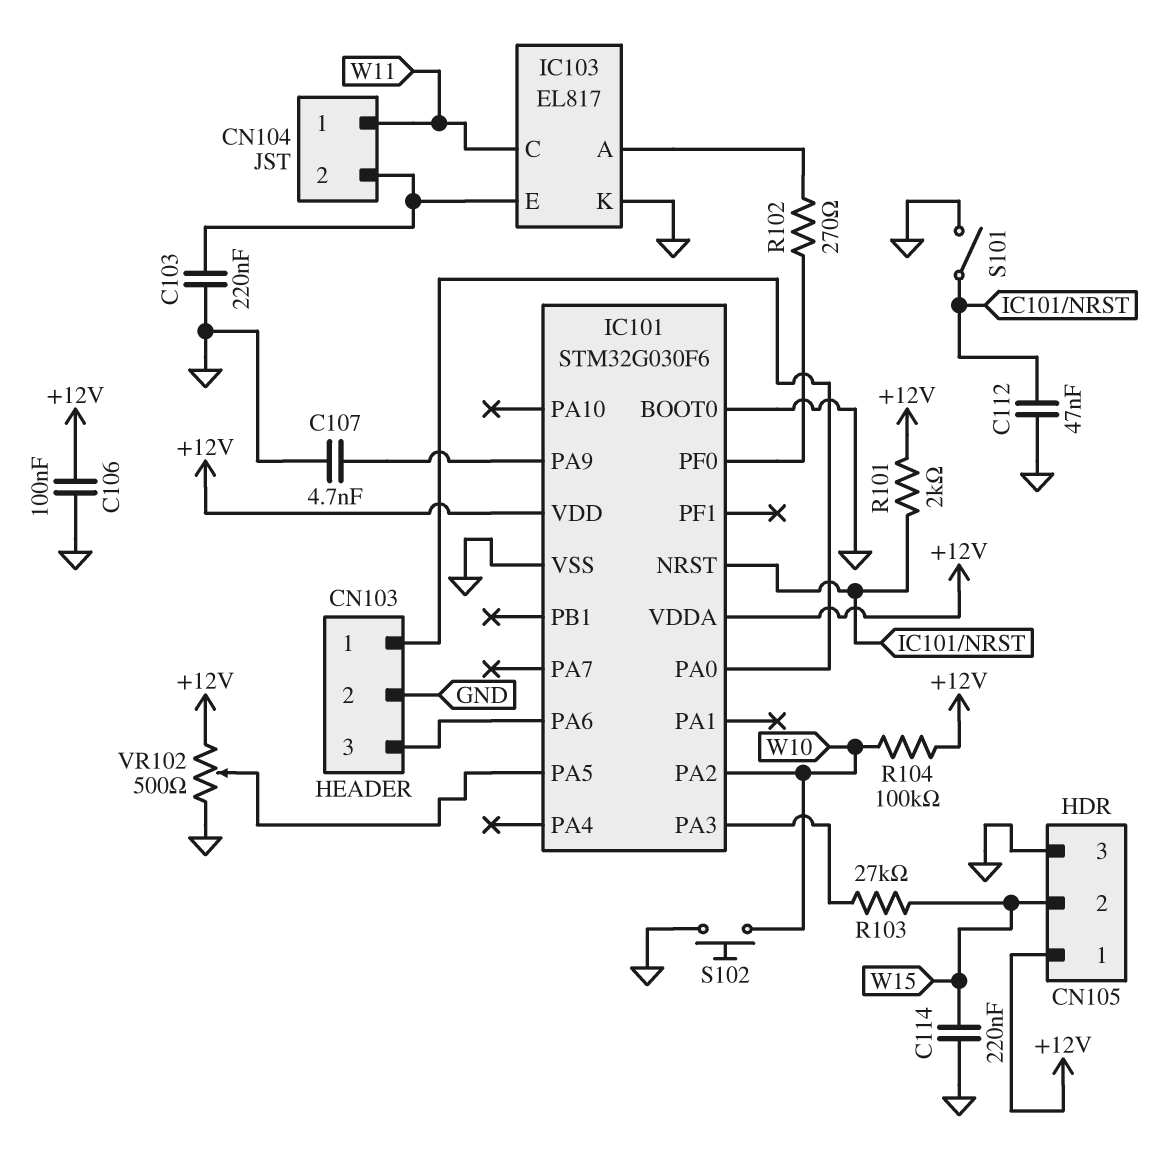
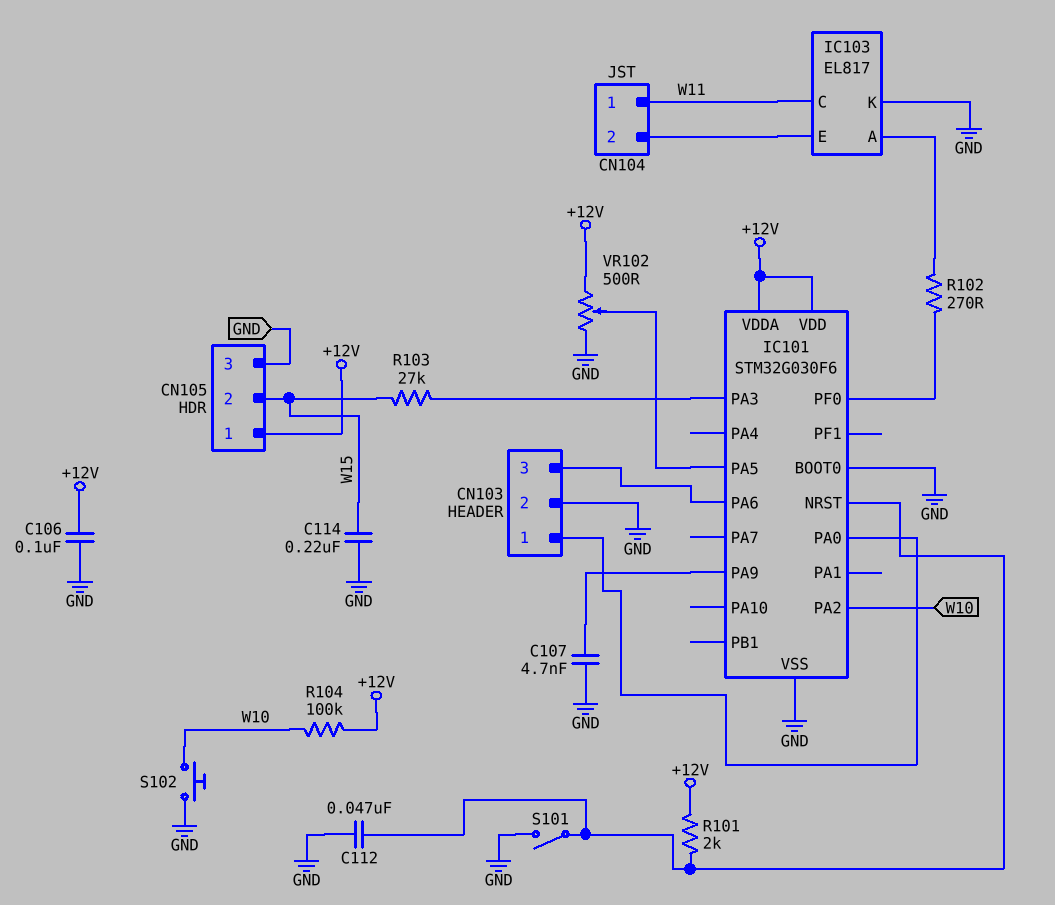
C103: 220nF (CN104/2, GND) -> none

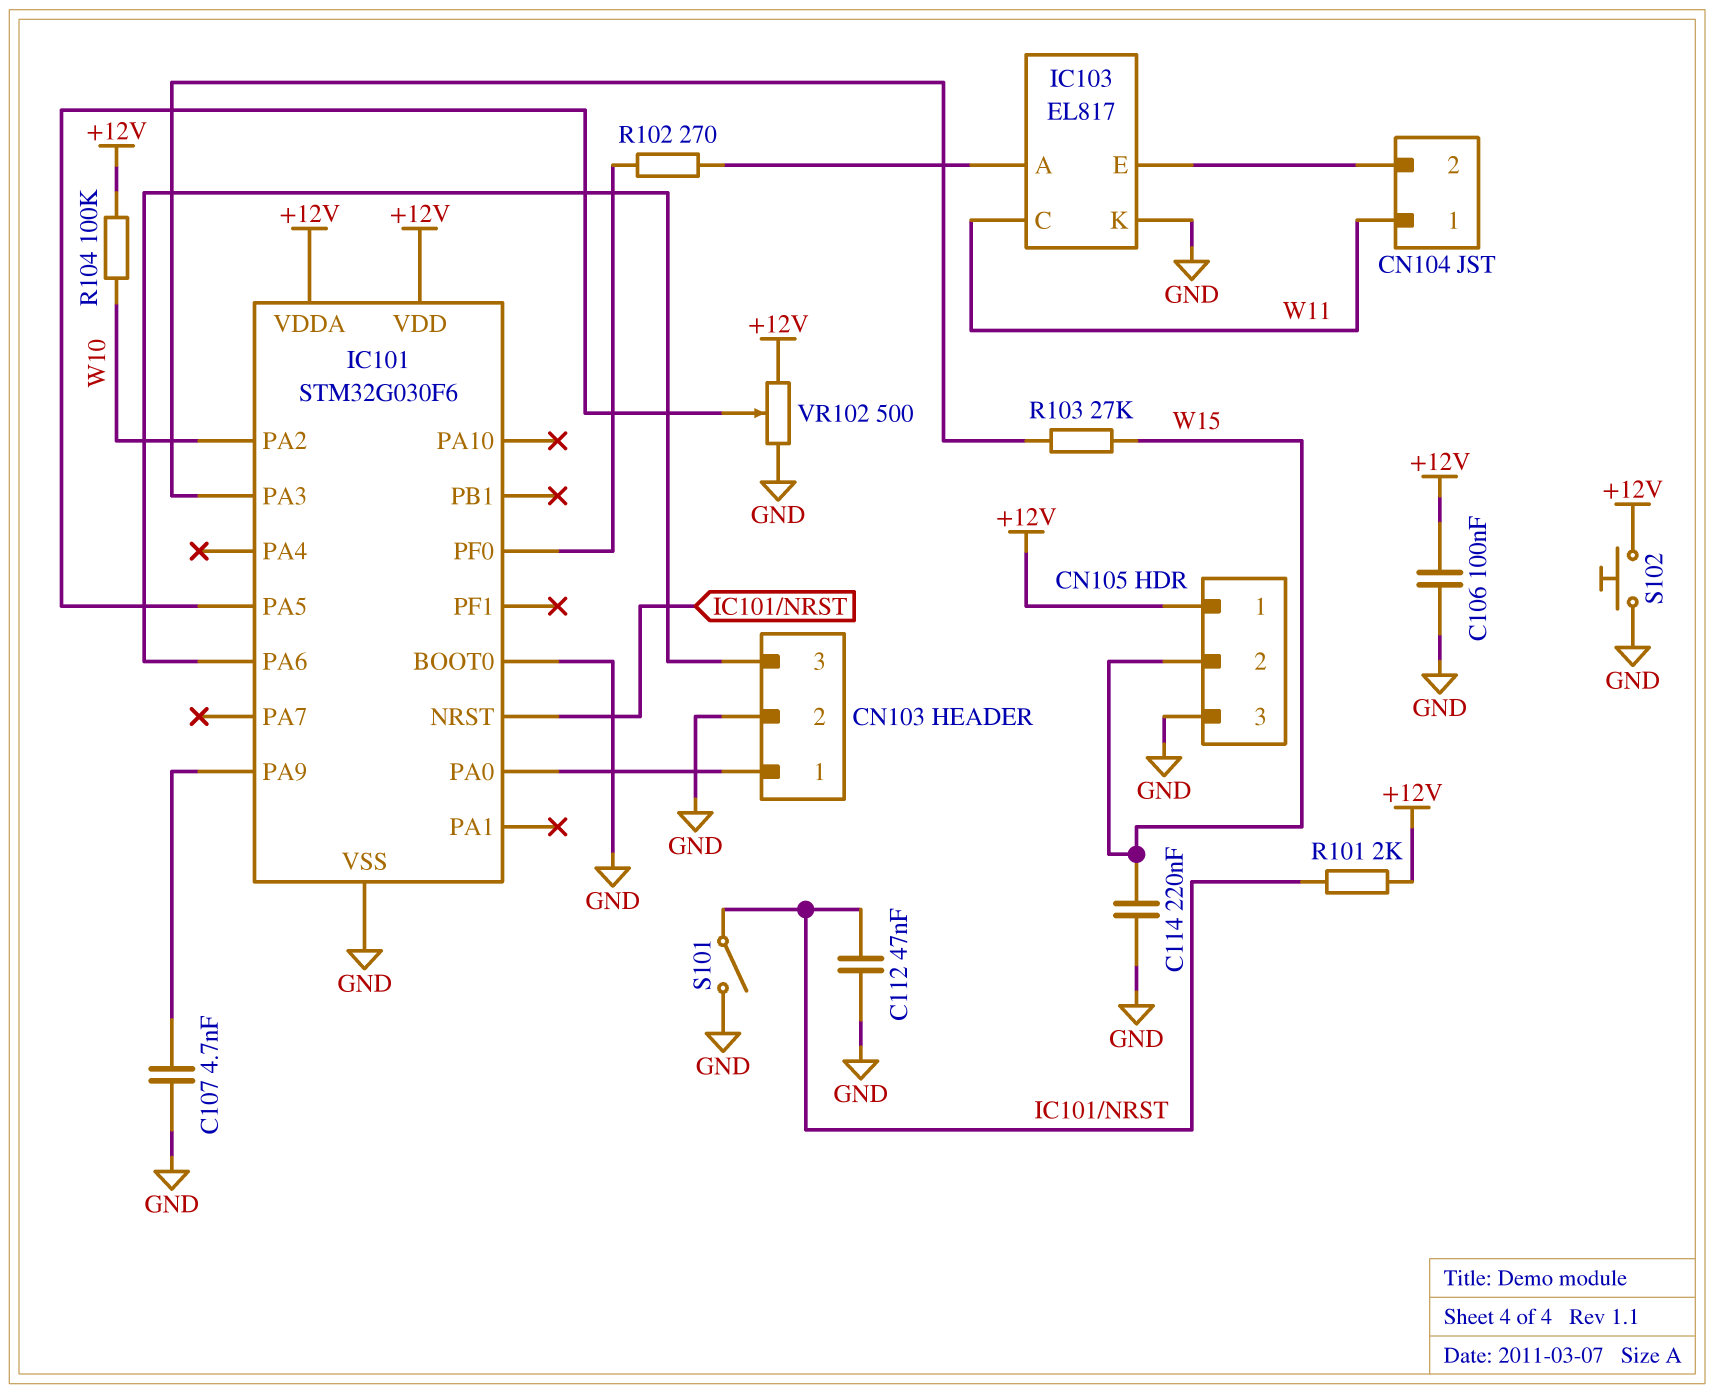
S102: button (GND, W10) -> button (+12V, GND)

